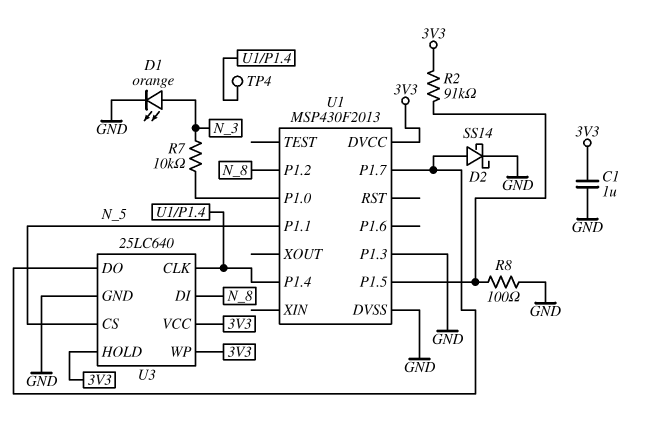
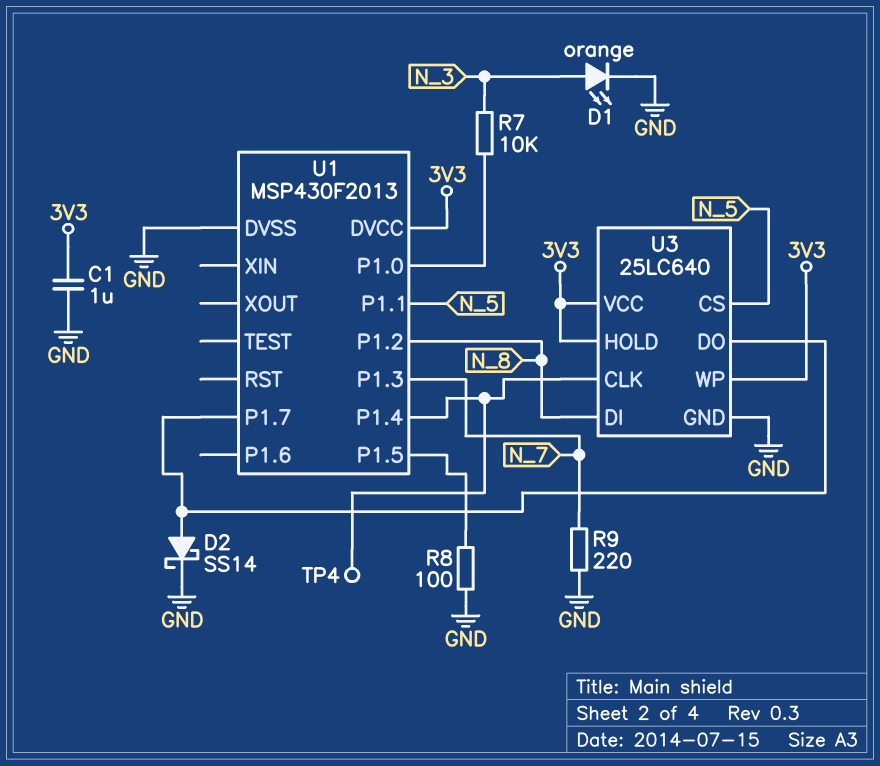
R2: 91k (3V3, U1/P1.5) -> none
R9: none -> 220 (GND, N_7)
U1 pin P1.3: GND -> N_7

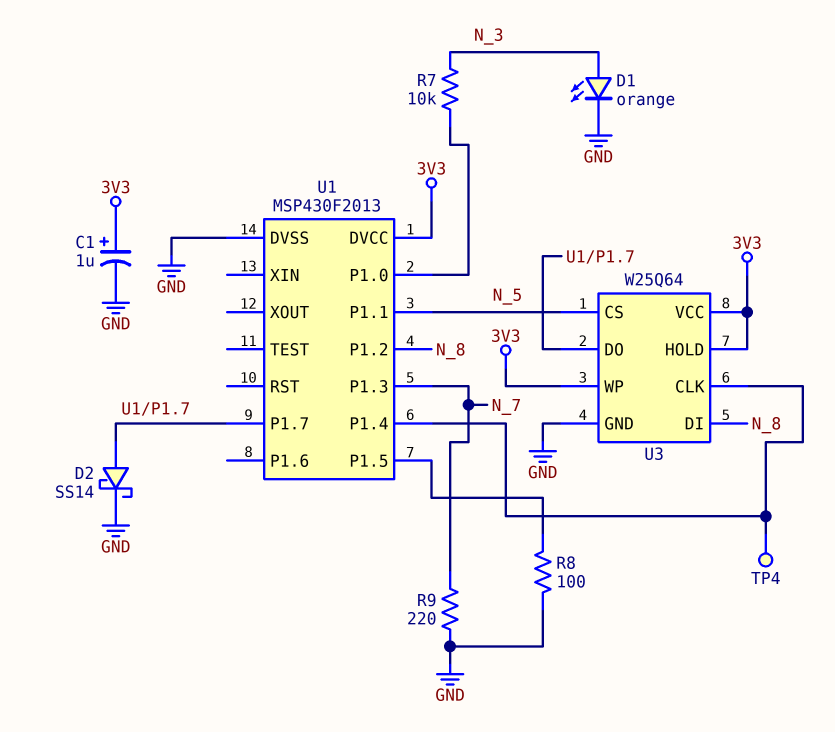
C1: 1uF (3V3, GND) -> 1uF (plus 3V3, minus GND)
U3: 25LC640 -> W25Q64

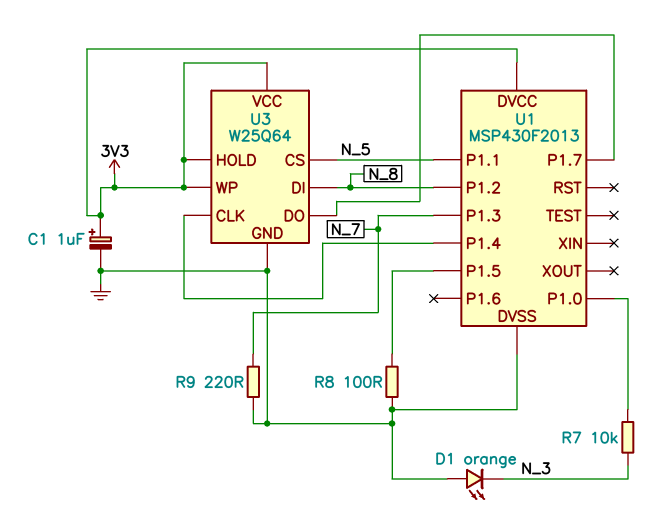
D1: LED orange (A N_3, K GND) -> LED orange (A GND, K N_3)
D2: schottky SS14 (A U1/P1.7, K GND) -> none
TP4: test point (U1/P1.4) -> none

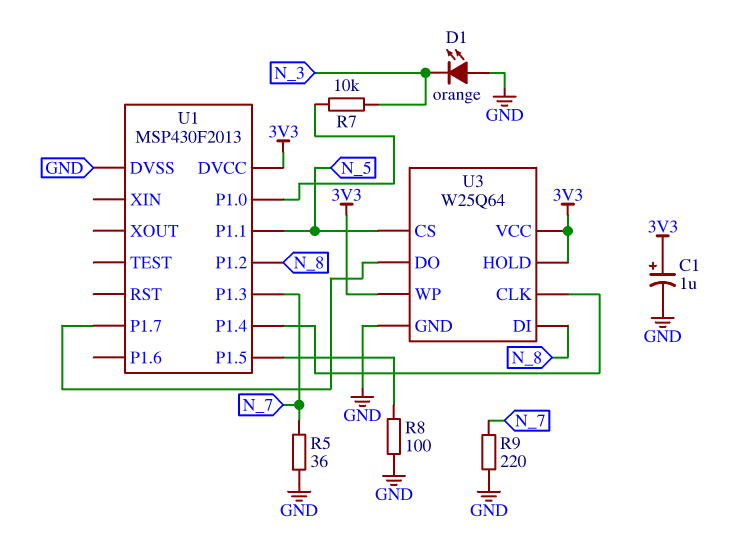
R5: none -> 36 (GND, N_7)

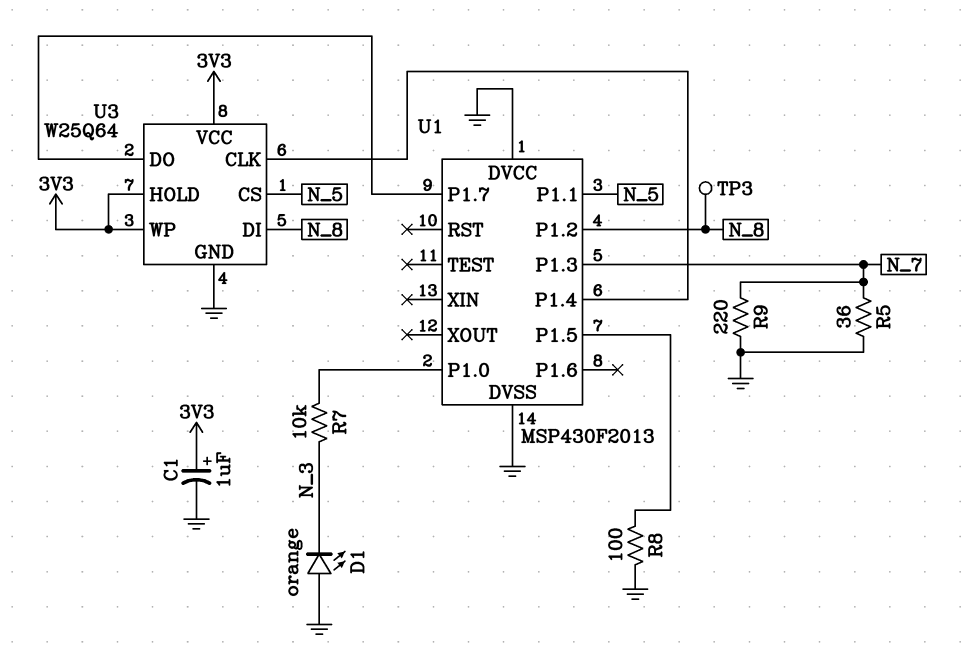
TP3: none -> test point (N_8)
U1 pin DVCC: 3V3 -> GND

